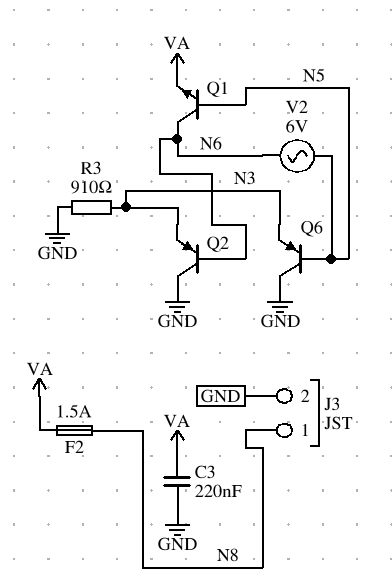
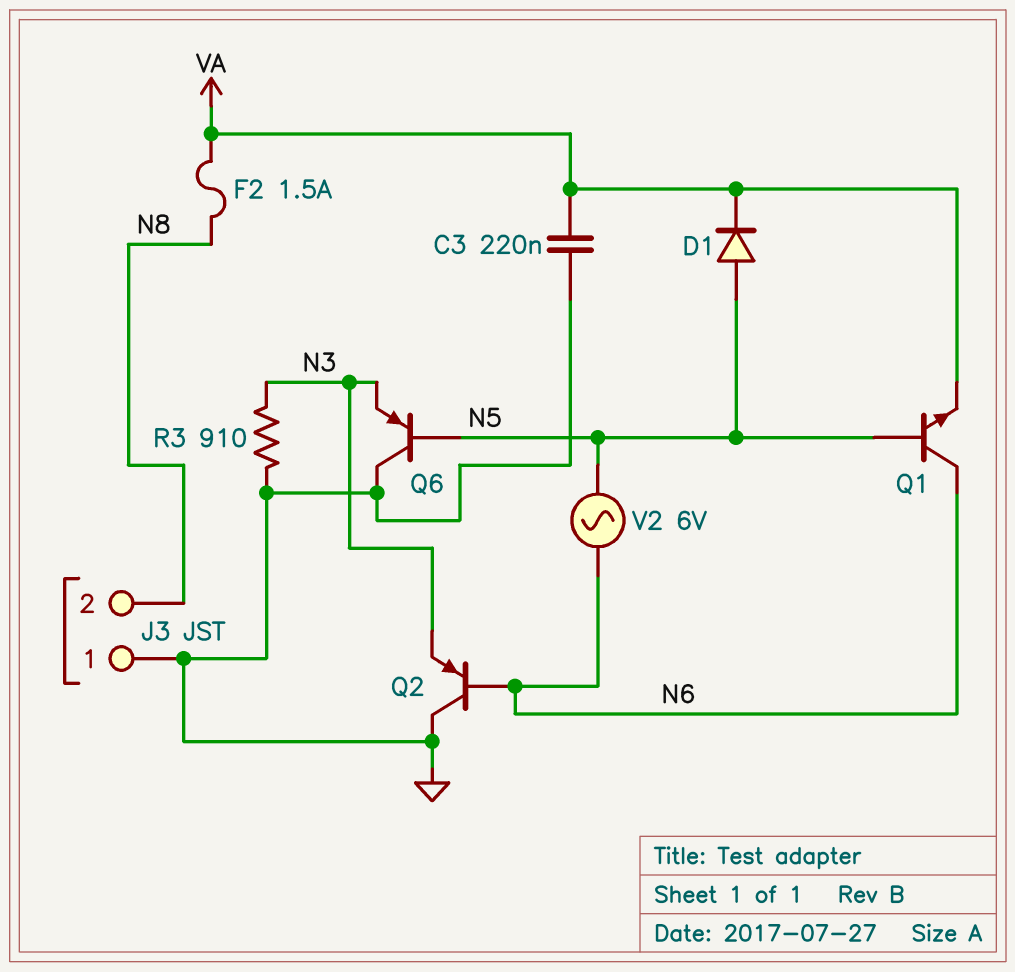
D1: none -> diode (A N5, K VA)
J3 pin 1: N8 -> GND
J3 pin 2: GND -> N8

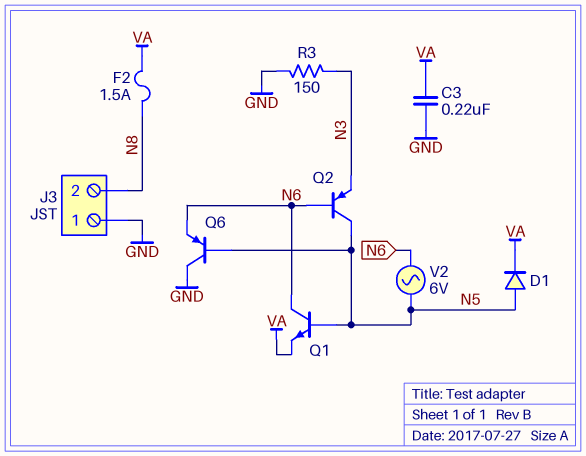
Q2: PNP (B N6, C GND, E N3) -> PNP (B N6, C N5, E N3)
Q6: PNP (B N5, C GND, E N3) -> PNP (B N5, C GND, E N6)
R3: 910 (GND, N3) -> 150 (GND, N3)

